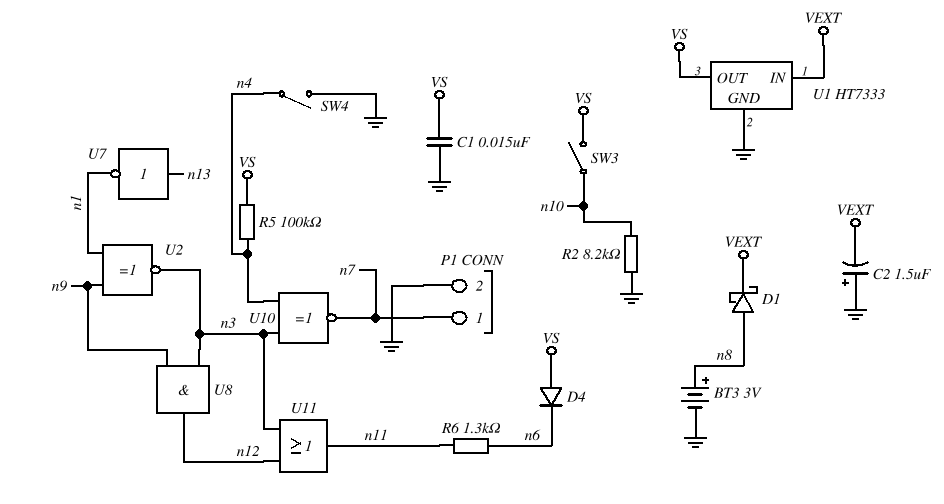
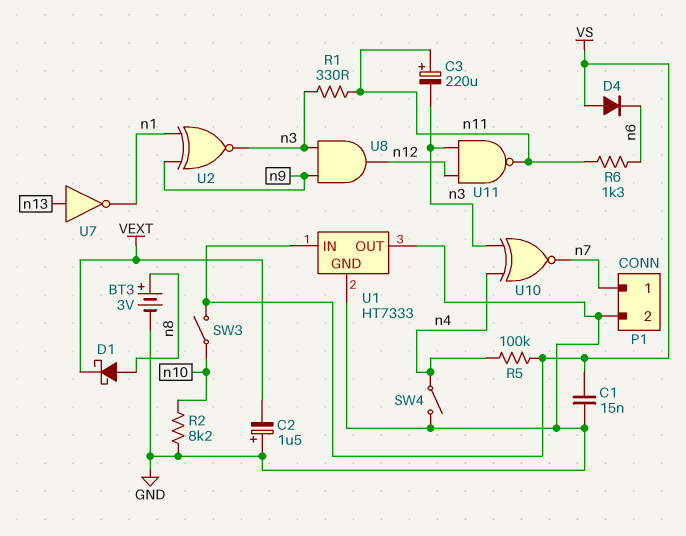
C3: none -> 220uF (plus n11, minus n3)
R1: none -> 330 (n3, n11)
U1 pin IN: VEXT -> VS
U1 pin OUT: VS -> GND
U11: OR (in n3, in n12, out n11) -> NAND (in n3, in n12, out n11)

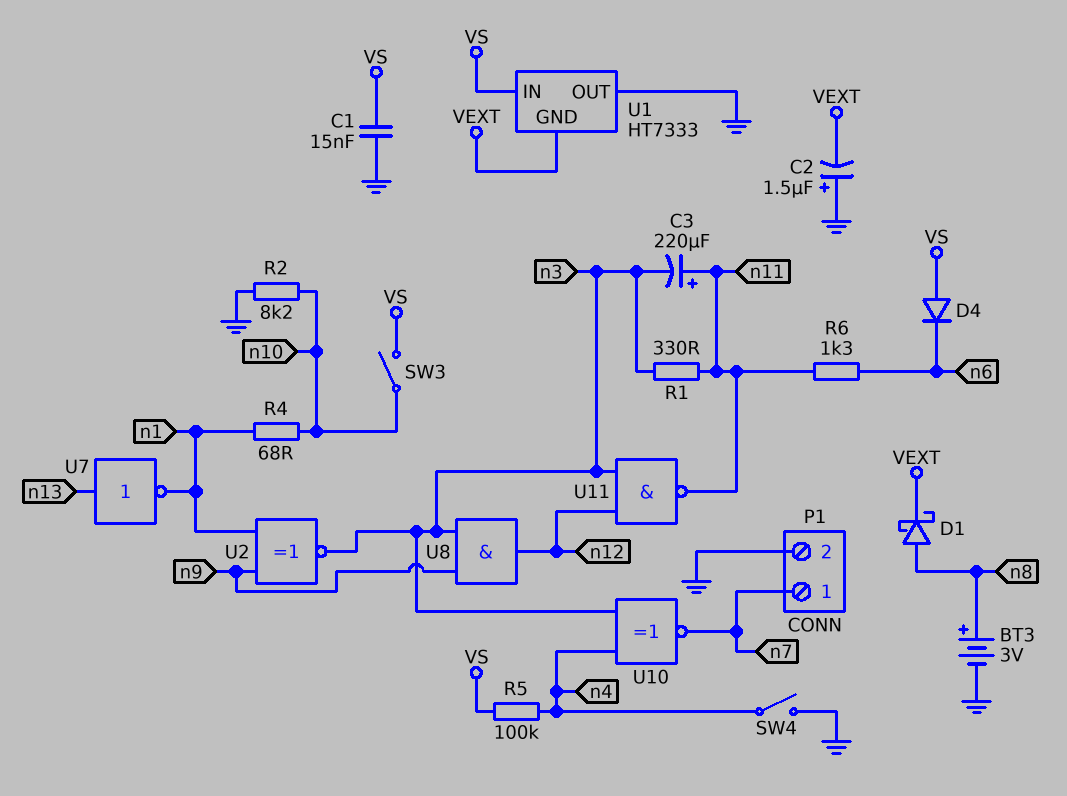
R4: none -> 68 (n1, n10)
U1 pin GND: GND -> VEXT

